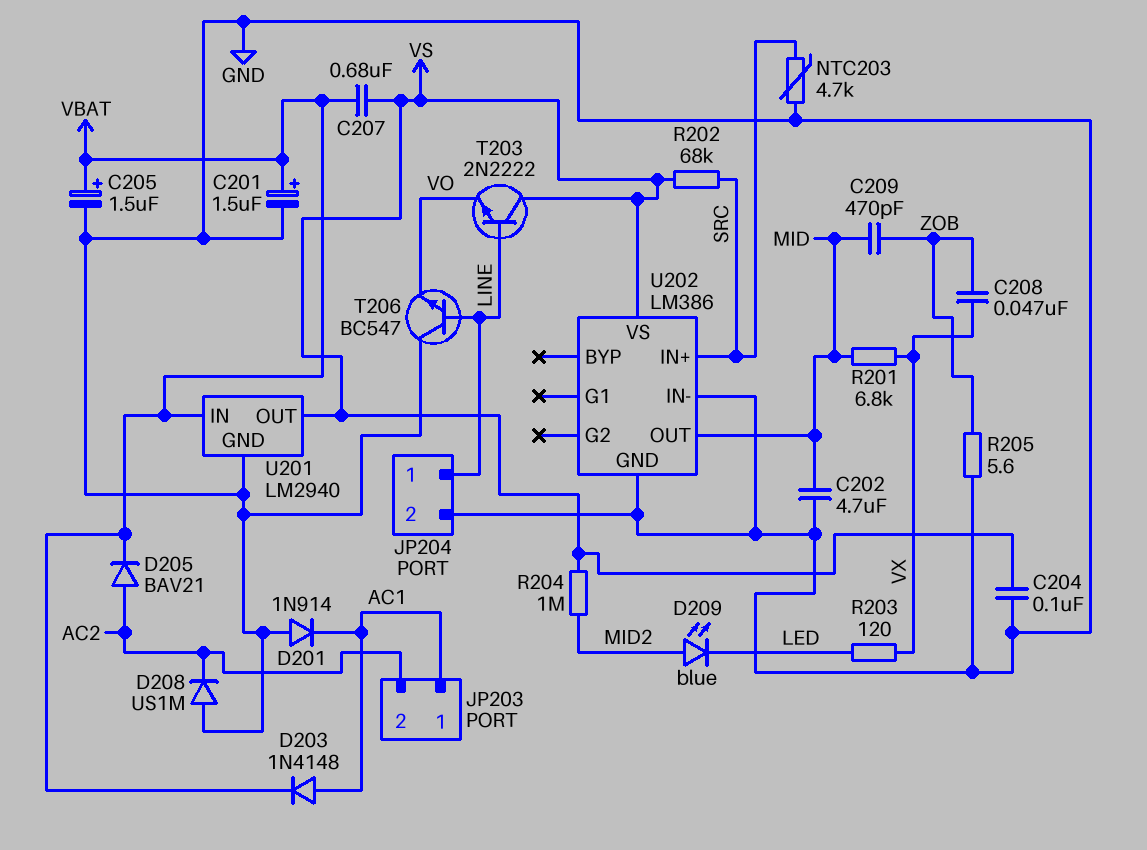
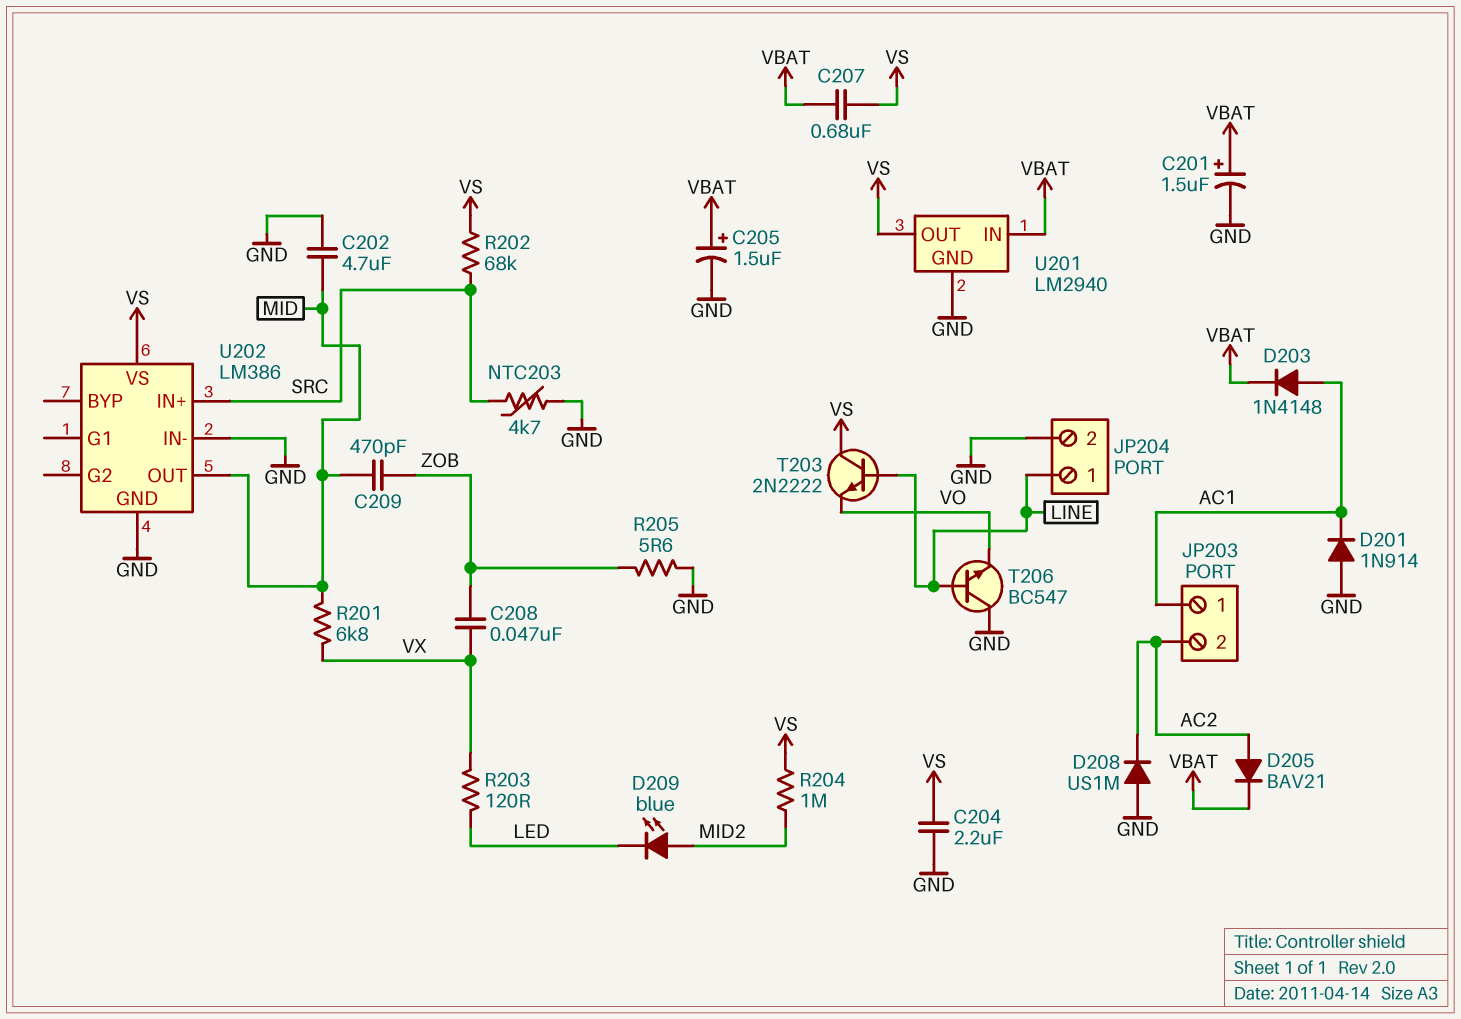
C204: 100nF (GND, VS) -> 2.2uF (GND, VS)

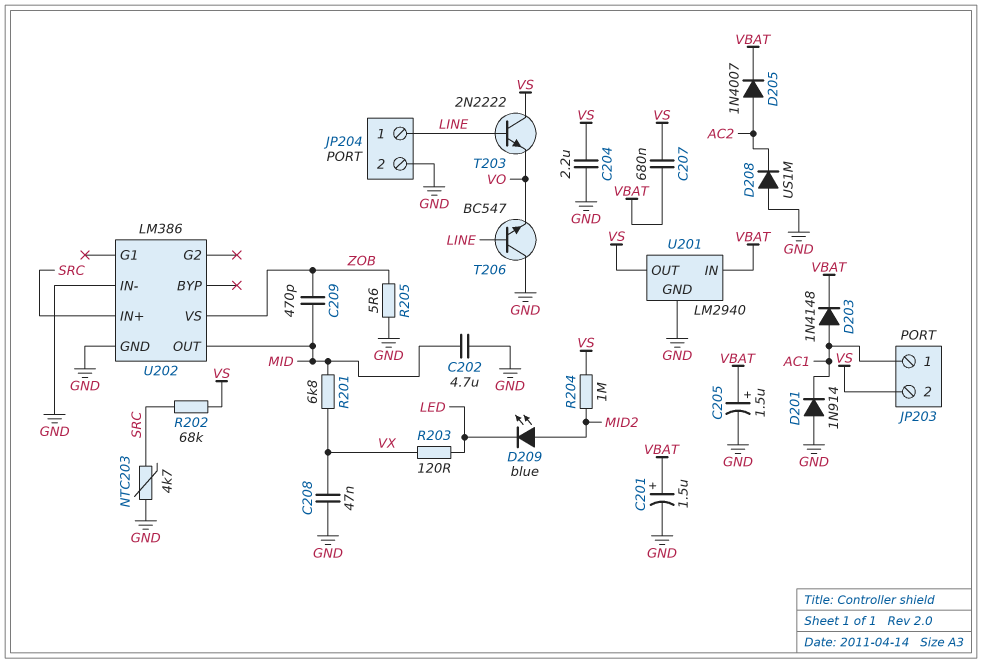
C208: 47nF (VX, ZOB) -> 47nF (GND, VX)
D205: diode BAV21 (A AC2, K VBAT) -> diode 1N4007 (A AC2, K VBAT)
JP203 pin 2: AC2 -> VS
U202 pin VS: VS -> ZOB

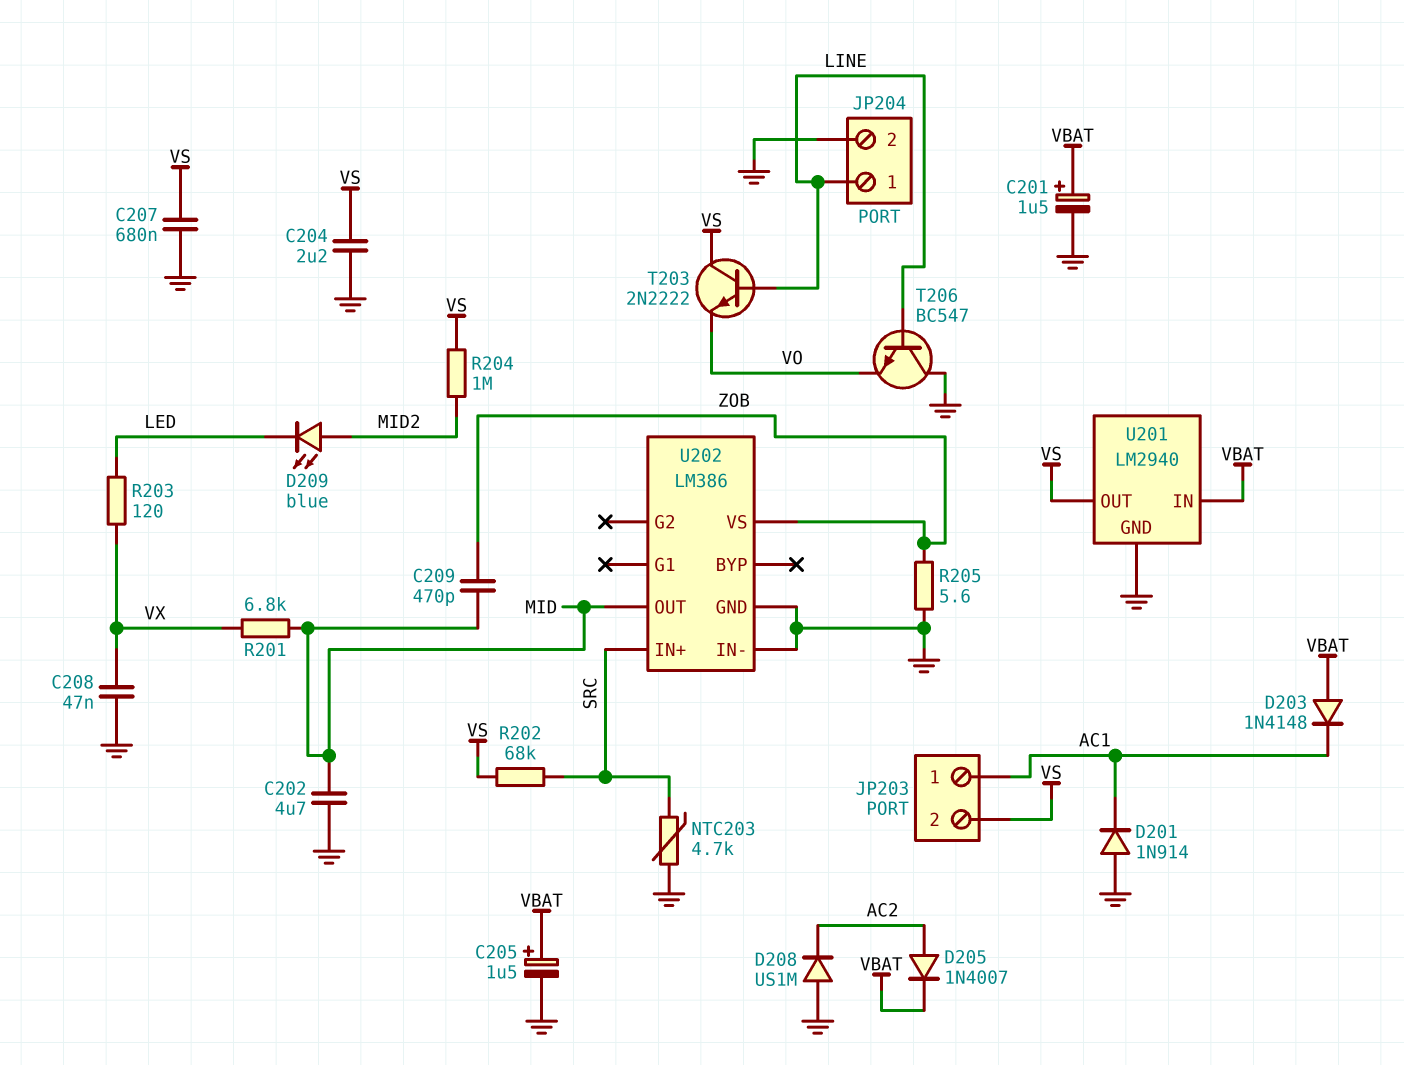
C207: 680nF (VBAT, VS) -> 680nF (GND, VS)
D203: diode 1N4148 (A AC1, K VBAT) -> diode 1N4148 (A VBAT, K AC1)

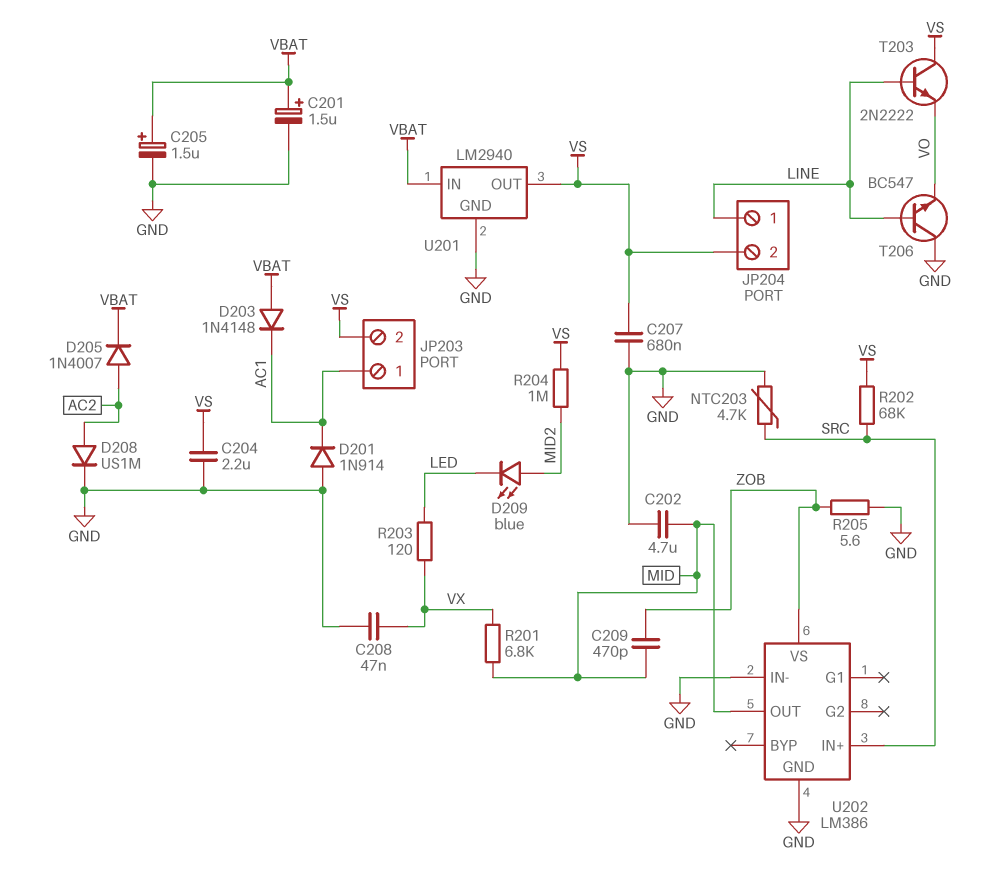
D208: diode US1M (A GND, K AC2) -> diode US1M (A AC2, K GND)
JP204 pin 2: GND -> VS

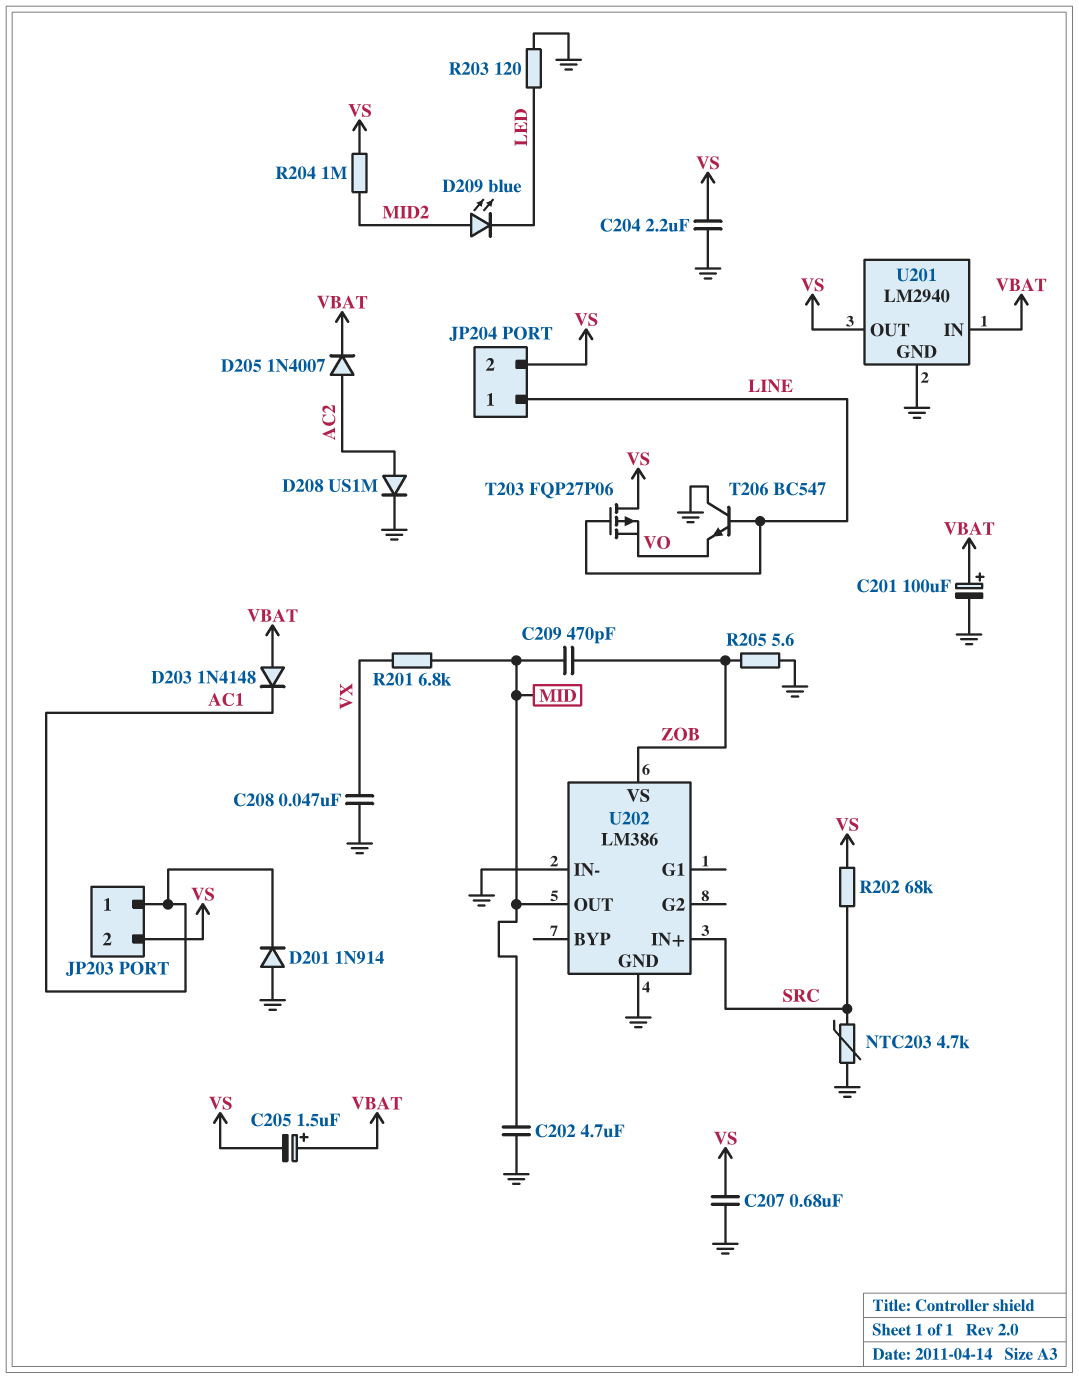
C201: 1.5uF (plus VBAT, minus GND) -> 100uF (plus VBAT, minus GND)
C205: 1.5uF (plus VBAT, minus GND) -> 1.5uF (plus VBAT, minus VS)
R203: 120 (LED, VX) -> 120 (GND, LED)
T203: NPN 2N2222 (B LINE, C VS, E VO) -> PMOS FQP27P06 (G LINE, D VS, S VO)

